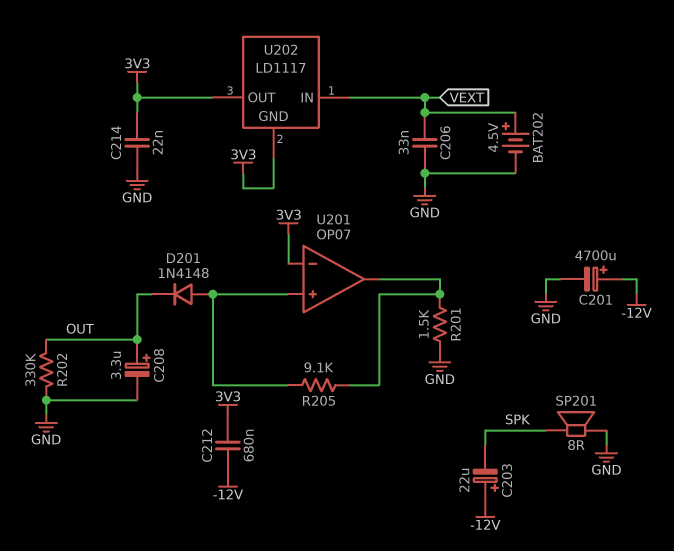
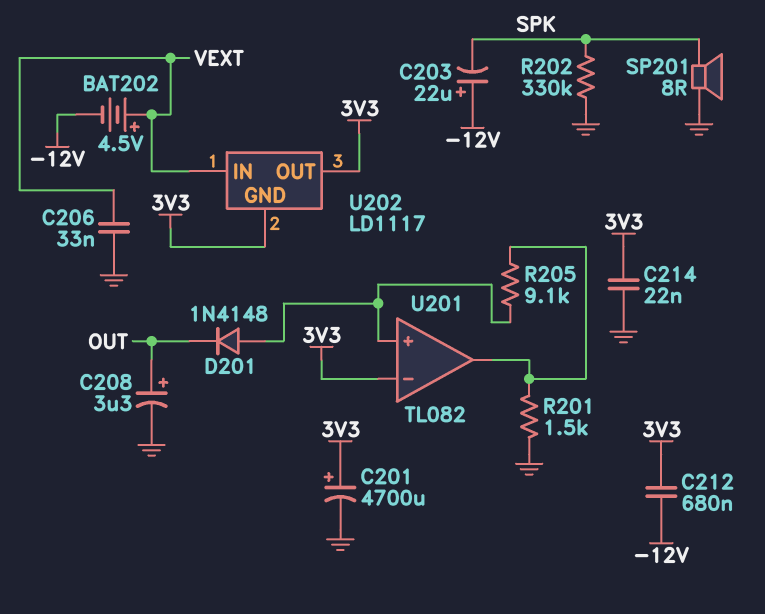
BAT202: 4.5V (plus VEXT, minus GND) -> 4.5V (plus VEXT, minus -12V)
C201: 4700uF (plus -12V, minus GND) -> 4700uF (plus 3V3, minus GND)
R202: 330k (GND, OUT) -> 330k (GND, SPK)
U201: OP07 -> TL082

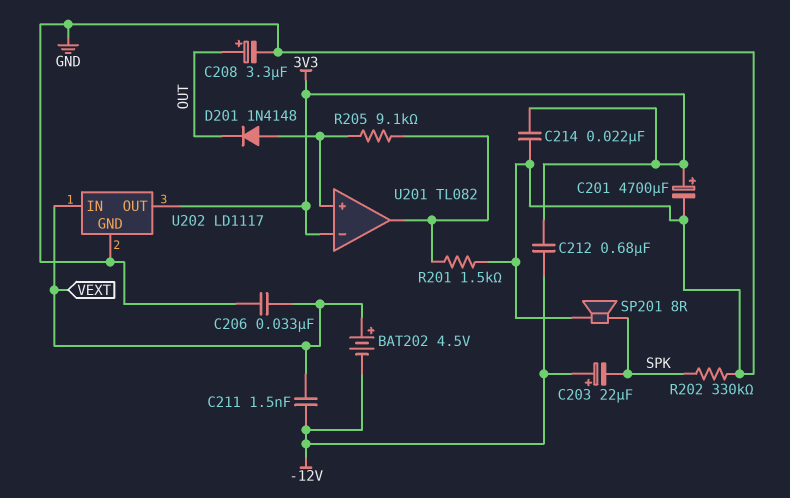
C211: none -> 1.5nF (-12V, VEXT)
U202 pin GND: 3V3 -> GND

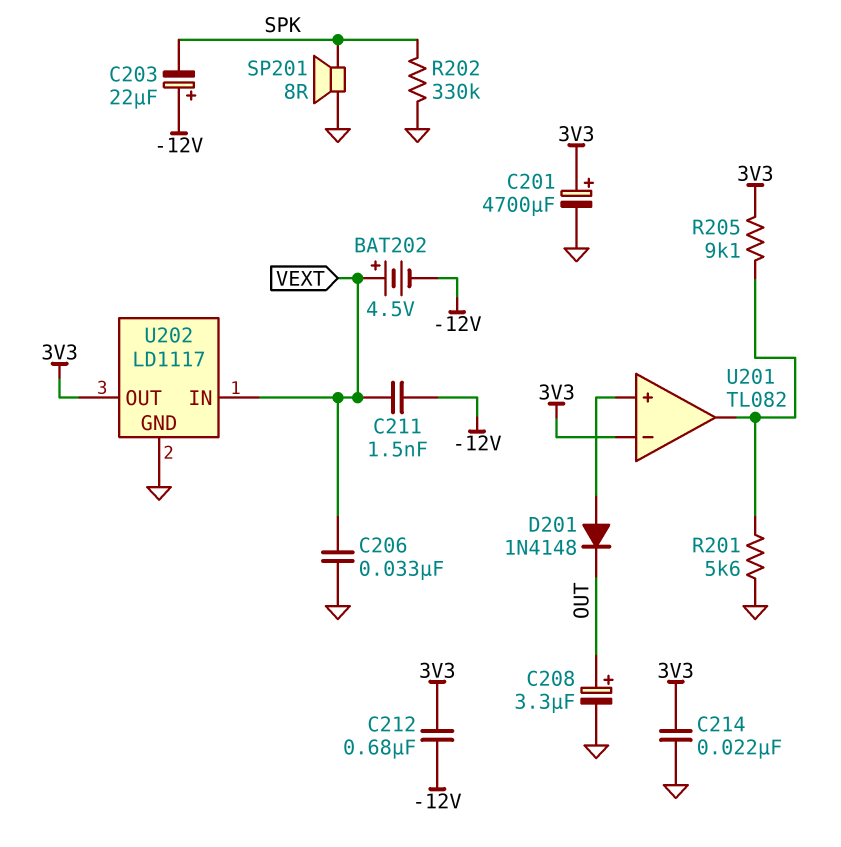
R201: 1.5k (GND, U201/out) -> 5.6k (GND, U201/out)
R205: 9.1k (U201/in+, U201/out) -> 9.1k (3V3, U201/out)

